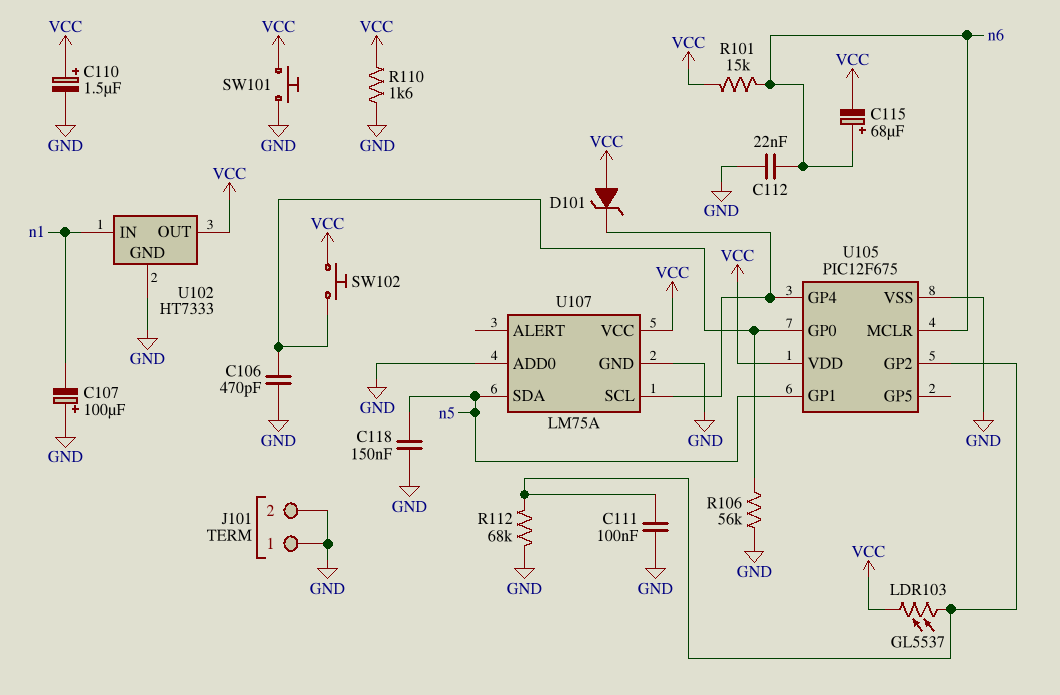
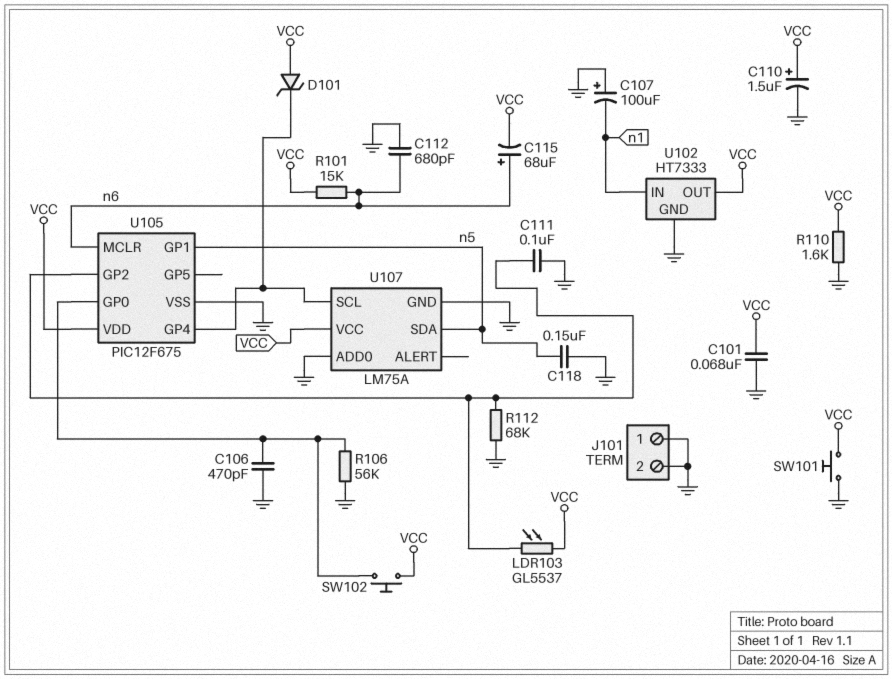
C101: none -> 68nF (GND, VCC)
C112: 22nF (GND, n6) -> 680pF (GND, n6)

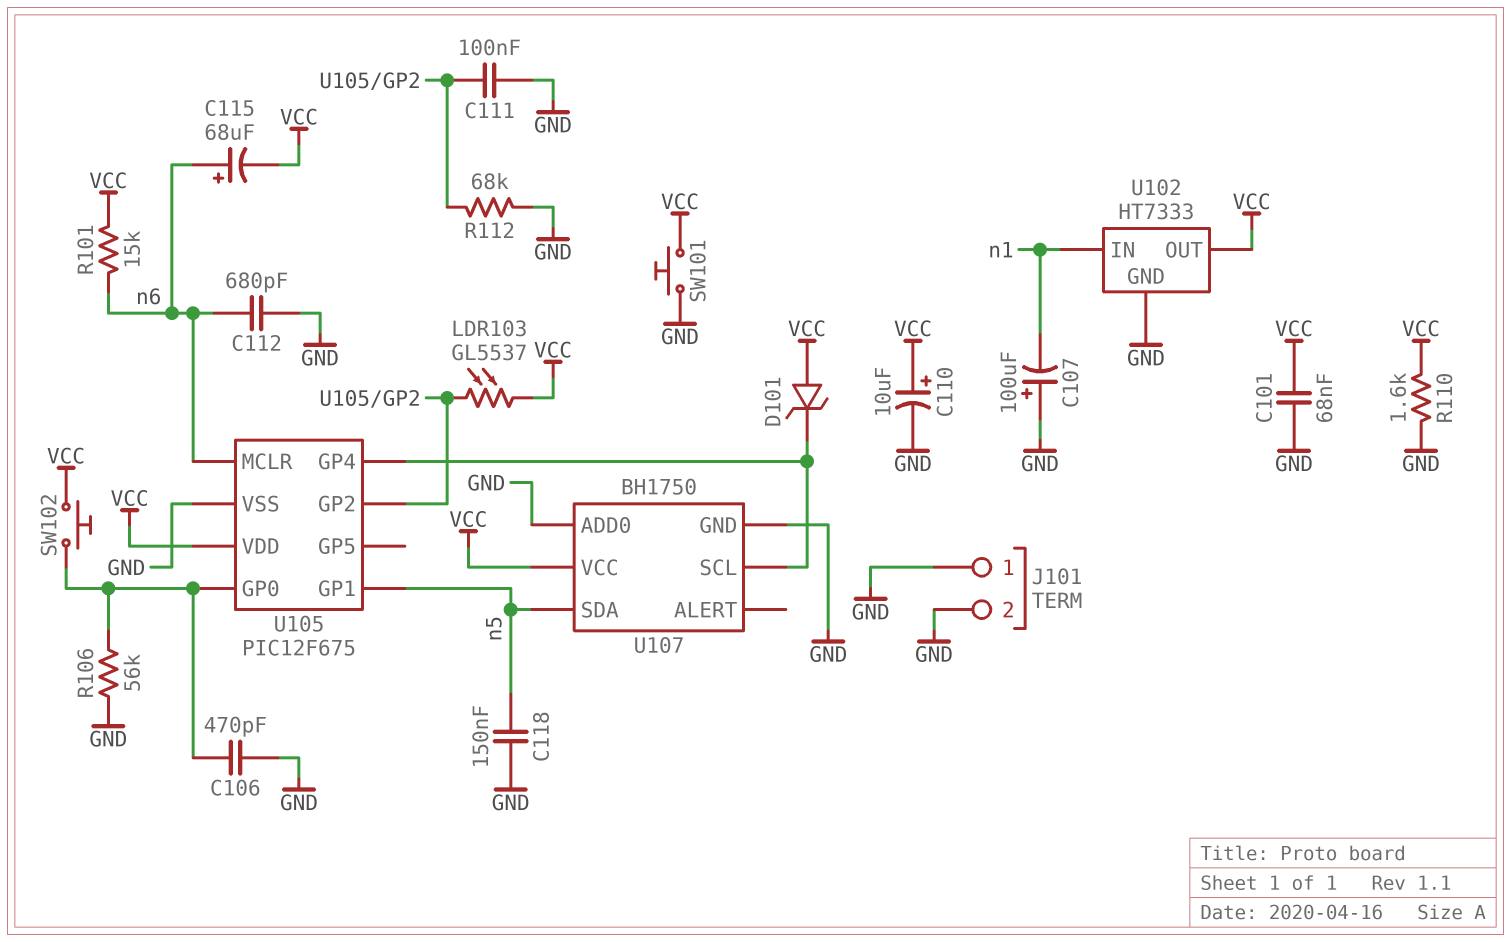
C110: 1.5uF (plus VCC, minus GND) -> 10uF (plus VCC, minus GND)
U107: LM75A -> BH1750

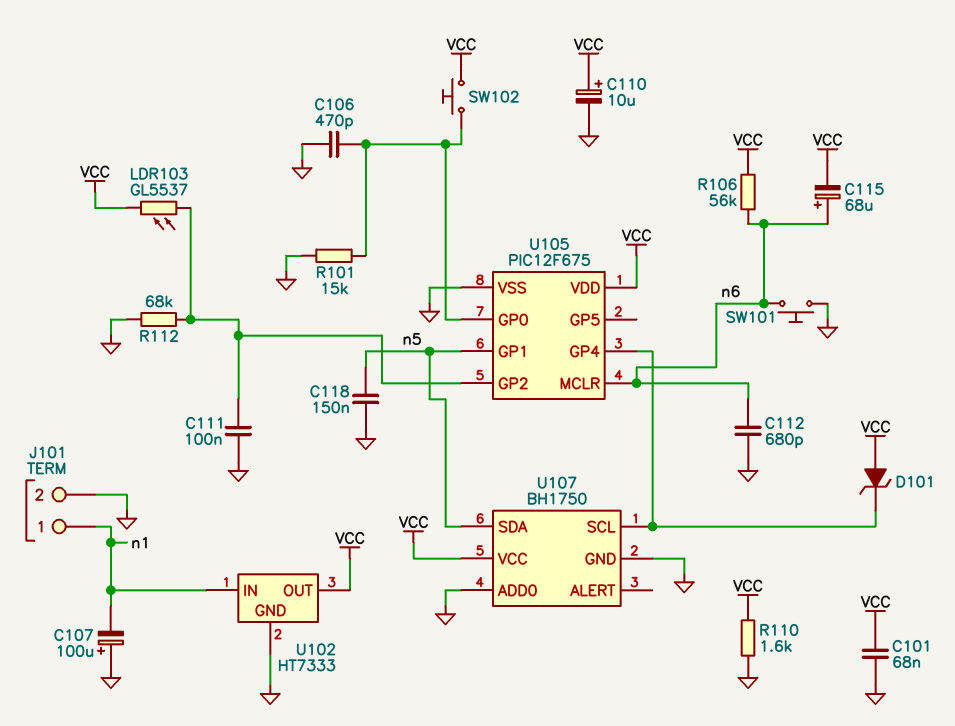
J101 pin 1: GND -> n1
R101: 15k (VCC, n6) -> 15k (GND, U105/GP0)
R106: 56k (GND, U105/GP0) -> 56k (VCC, n6)
SW101: button (GND, VCC) -> button (GND, n6)

